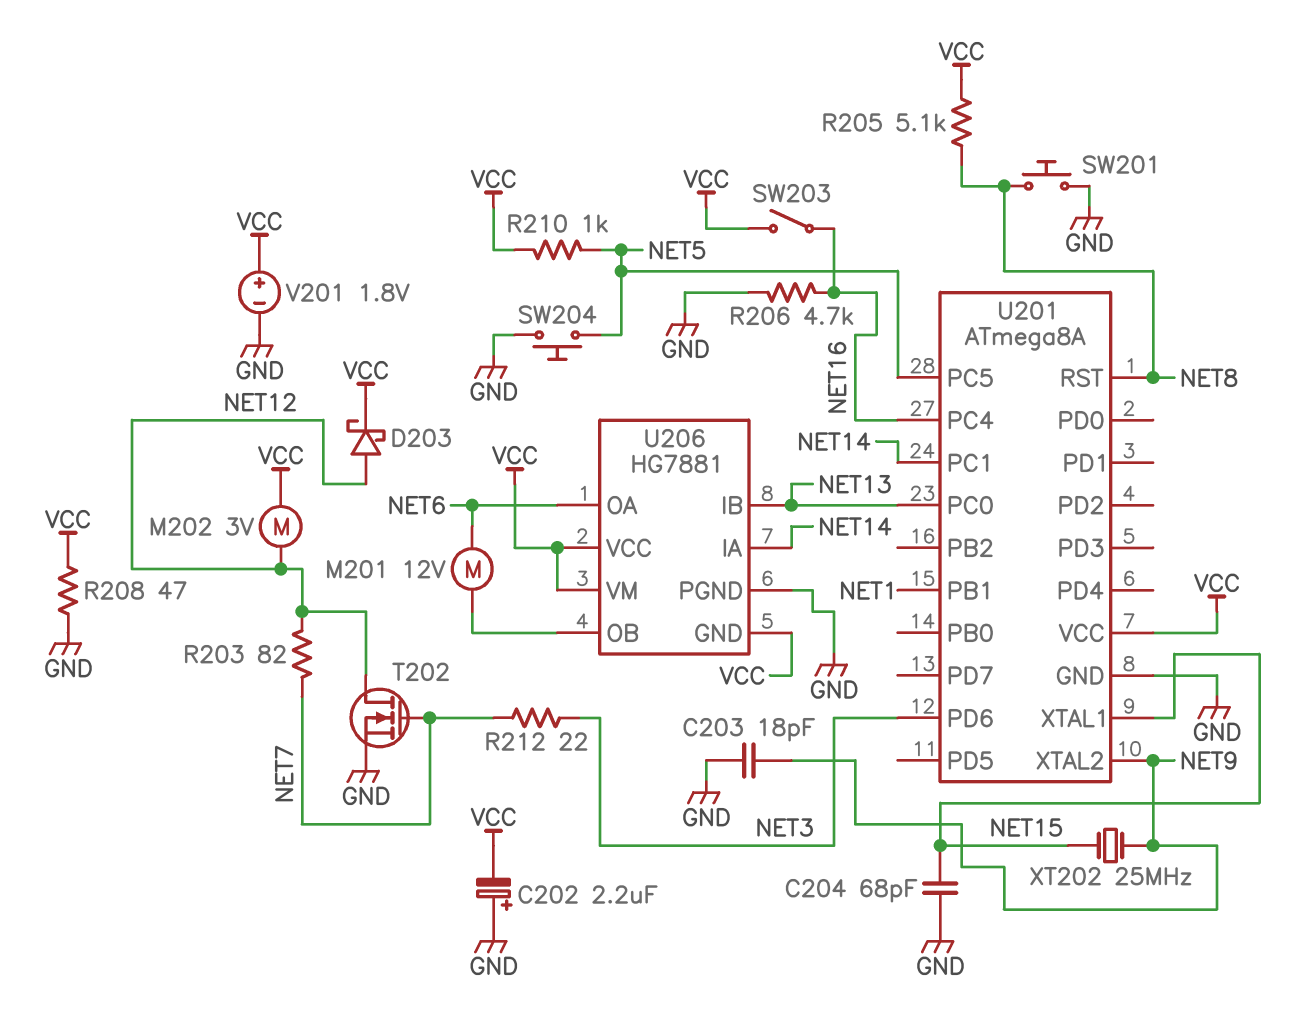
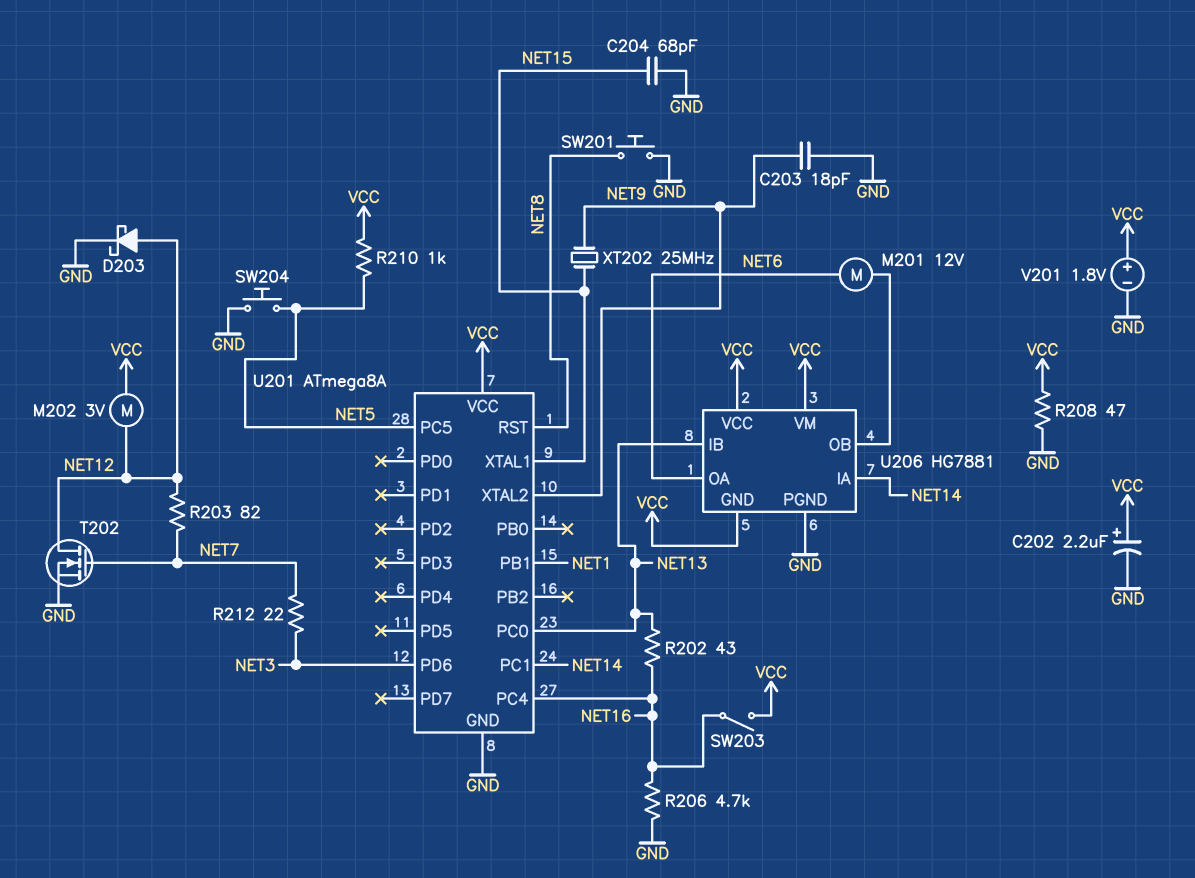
C202: 2.2uF (plus GND, minus VCC) -> 2.2uF (plus VCC, minus GND)
D203: schottky (A NET12, K VCC) -> schottky (A NET12, K GND)
R202: none -> 43 (NET13, NET16)
R205: 5.1k (NET8, VCC) -> none

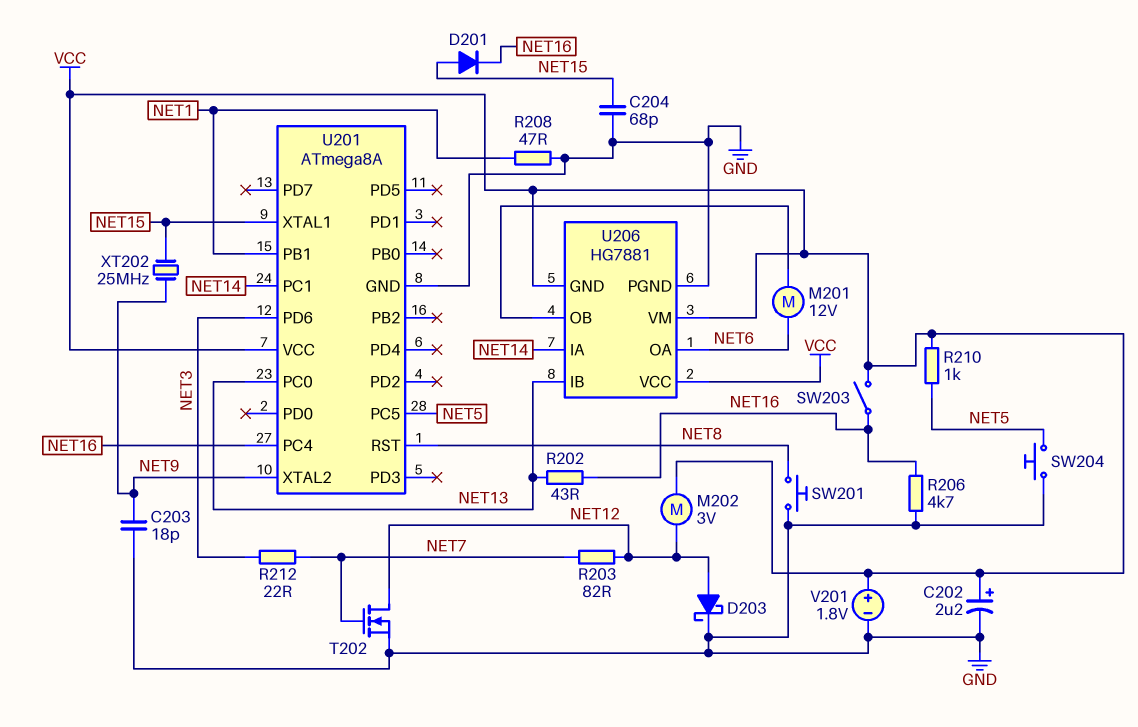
D201: none -> diode (A NET15, K NET16)
R208: 47 (GND, VCC) -> 47 (GND, NET1)

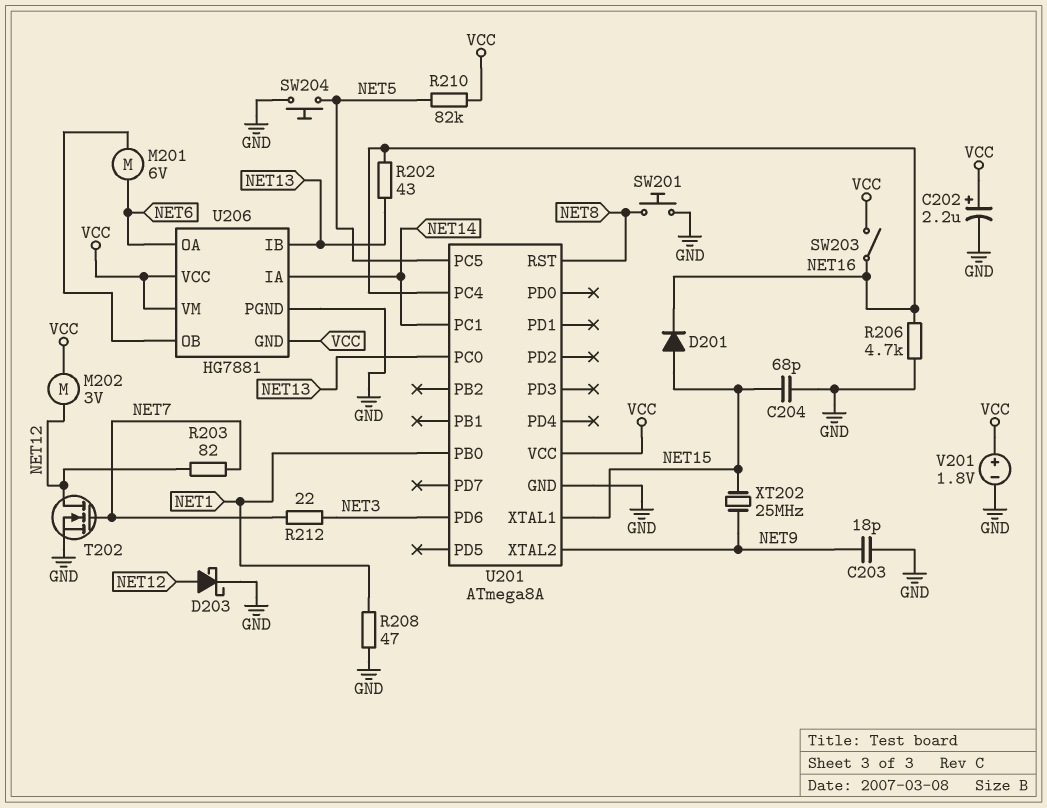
M201: motor 12V (NET6, U206/OB) -> motor 6V (NET6, U206/OB)
R210: 1k (NET5, VCC) -> 82k (NET5, VCC)
U201 pin PB0: none -> NET1
U201 pin PB1: NET1 -> none

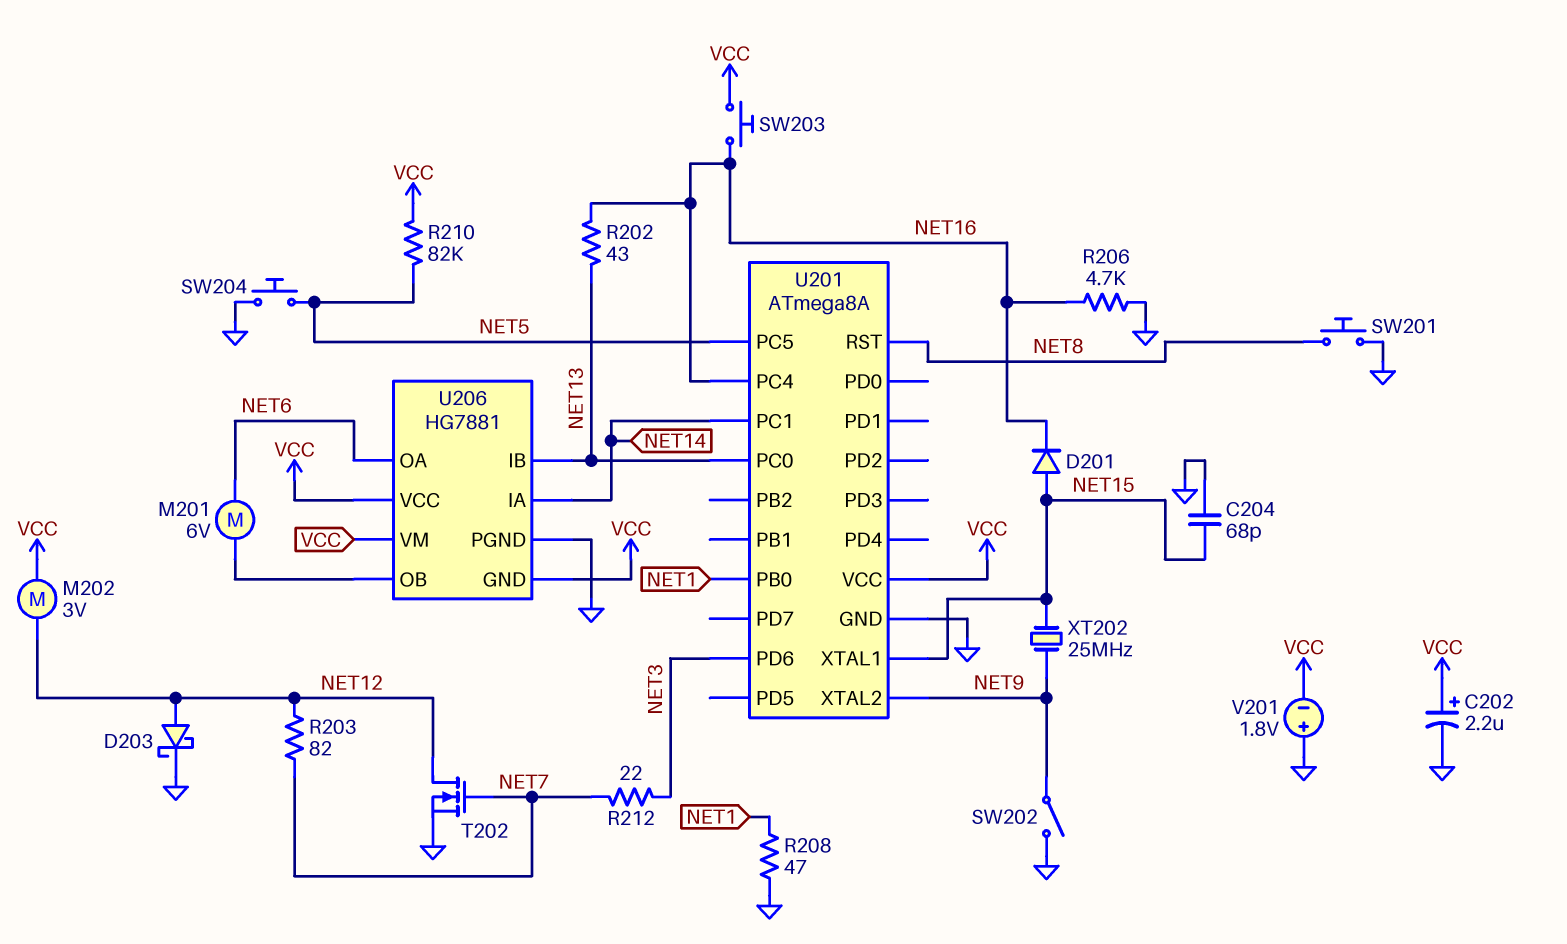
C203: 18pF (GND, NET9) -> none
SW202: none -> switch (GND, NET9)
SW203: switch (NET16, VCC) -> button (NET16, VCC)
V201: 1.8V (plus VCC, minus GND) -> 1.8V (plus GND, minus VCC)

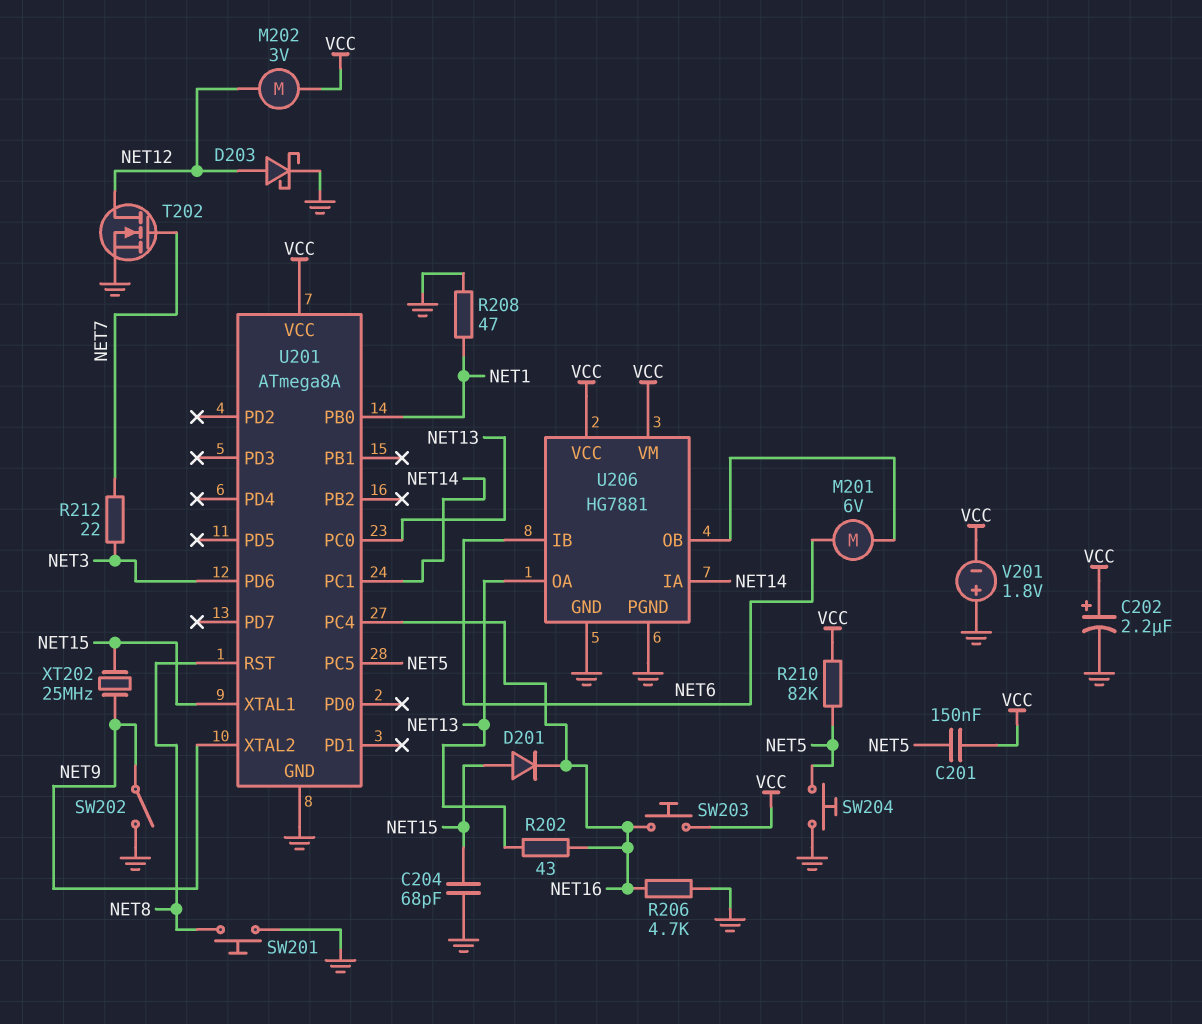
C201: none -> 150nF (NET5, VCC)
R203: 82 (NET7, NET12) -> none
U206 pin GND: VCC -> GND
U206 pin IB: NET13 -> NET6
U206 pin OA: NET6 -> NET13

